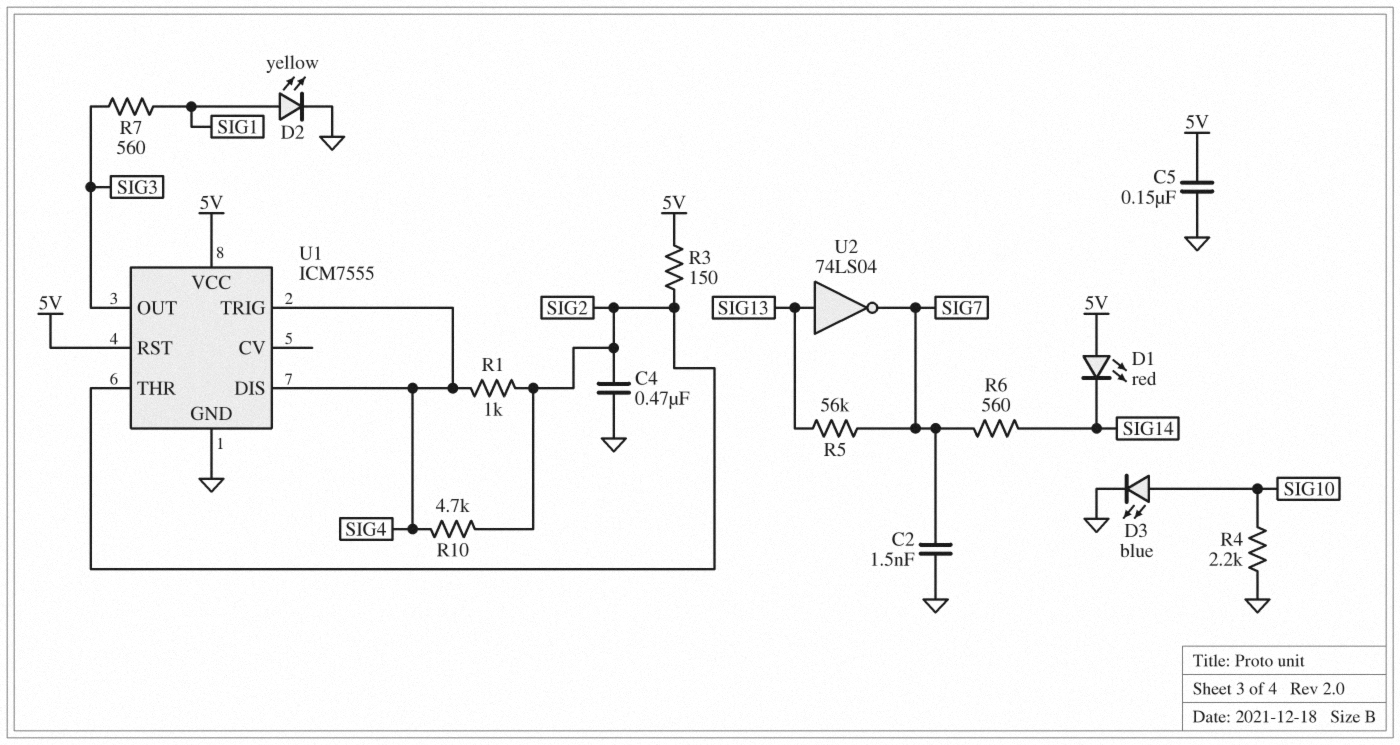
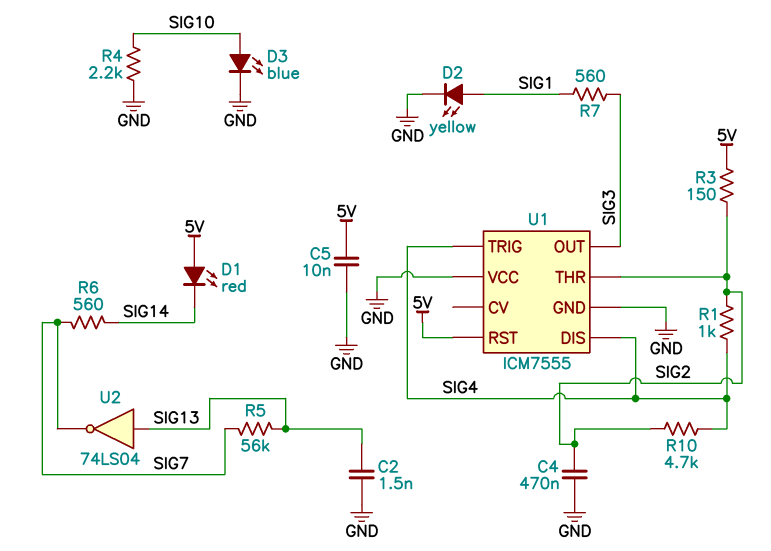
C2: 1.5nF (GND, SIG7) -> 1.5nF (GND, SIG13)
C5: 150nF (5V, GND) -> 10nF (5V, GND)
U1 pin VCC: 5V -> GND

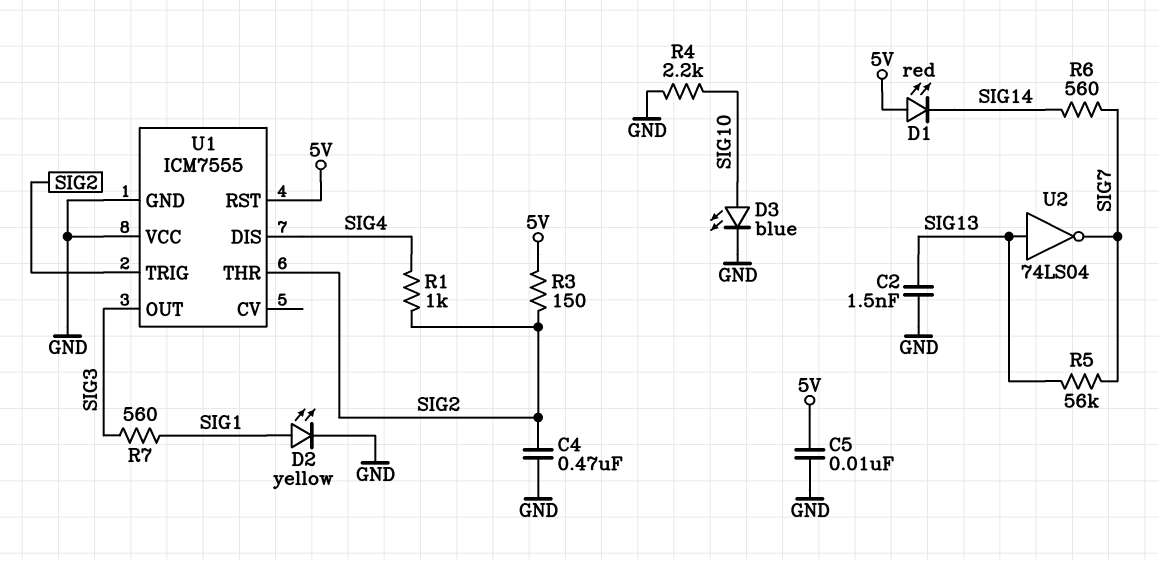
R10: 4.7k (SIG2, SIG4) -> none
U1 pin TRIG: SIG4 -> SIG2

